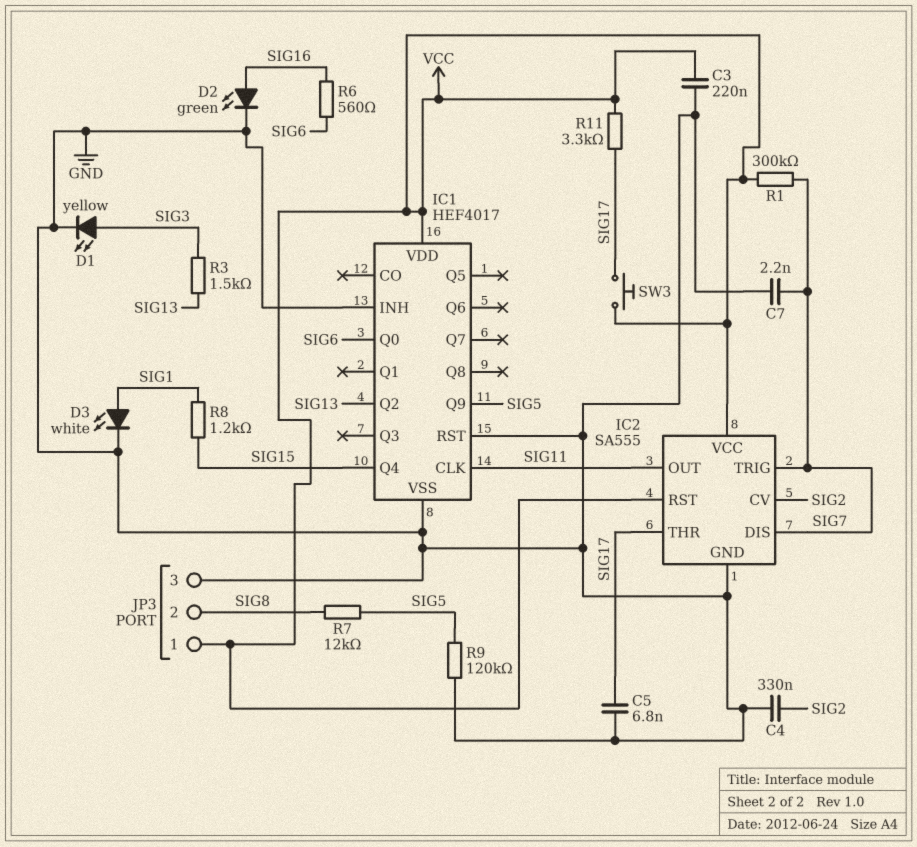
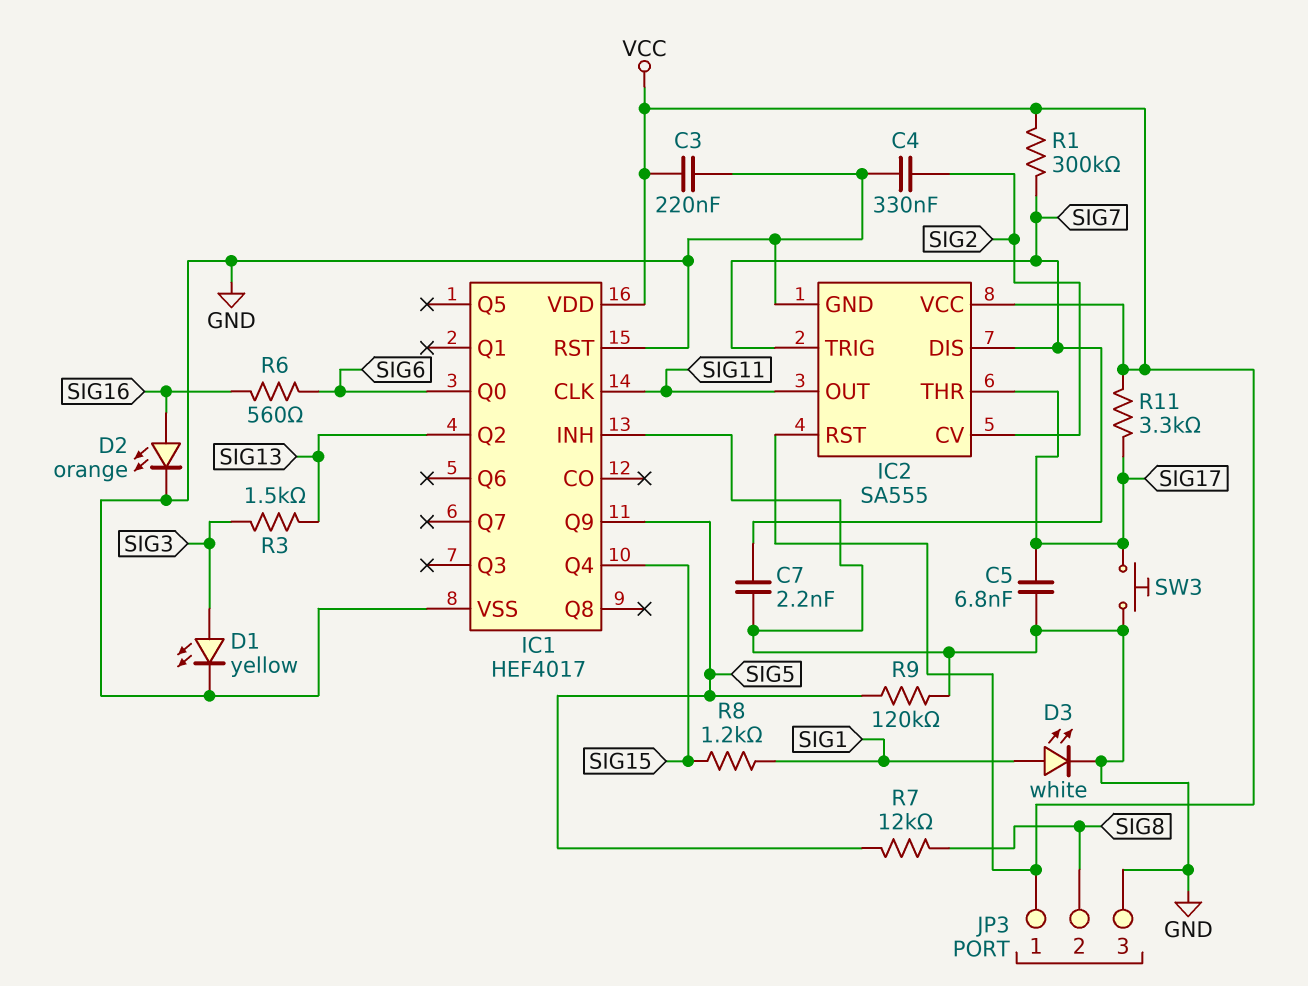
D2: LED green (A SIG16, K GND) -> LED orange (A SIG16, K GND)
SW3: button (SIG17, VCC) -> button (GND, SIG17)

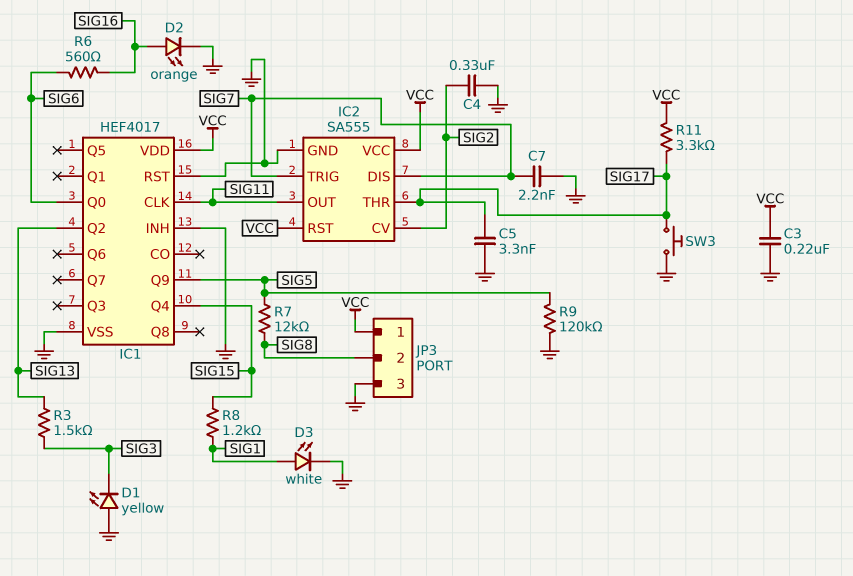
C5: 6.8nF (GND, SIG17) -> 3.3nF (GND, SIG17)
D1: LED yellow (A SIG3, K GND) -> LED yellow (A GND, K SIG3)
R1: 300k (SIG7, VCC) -> none

